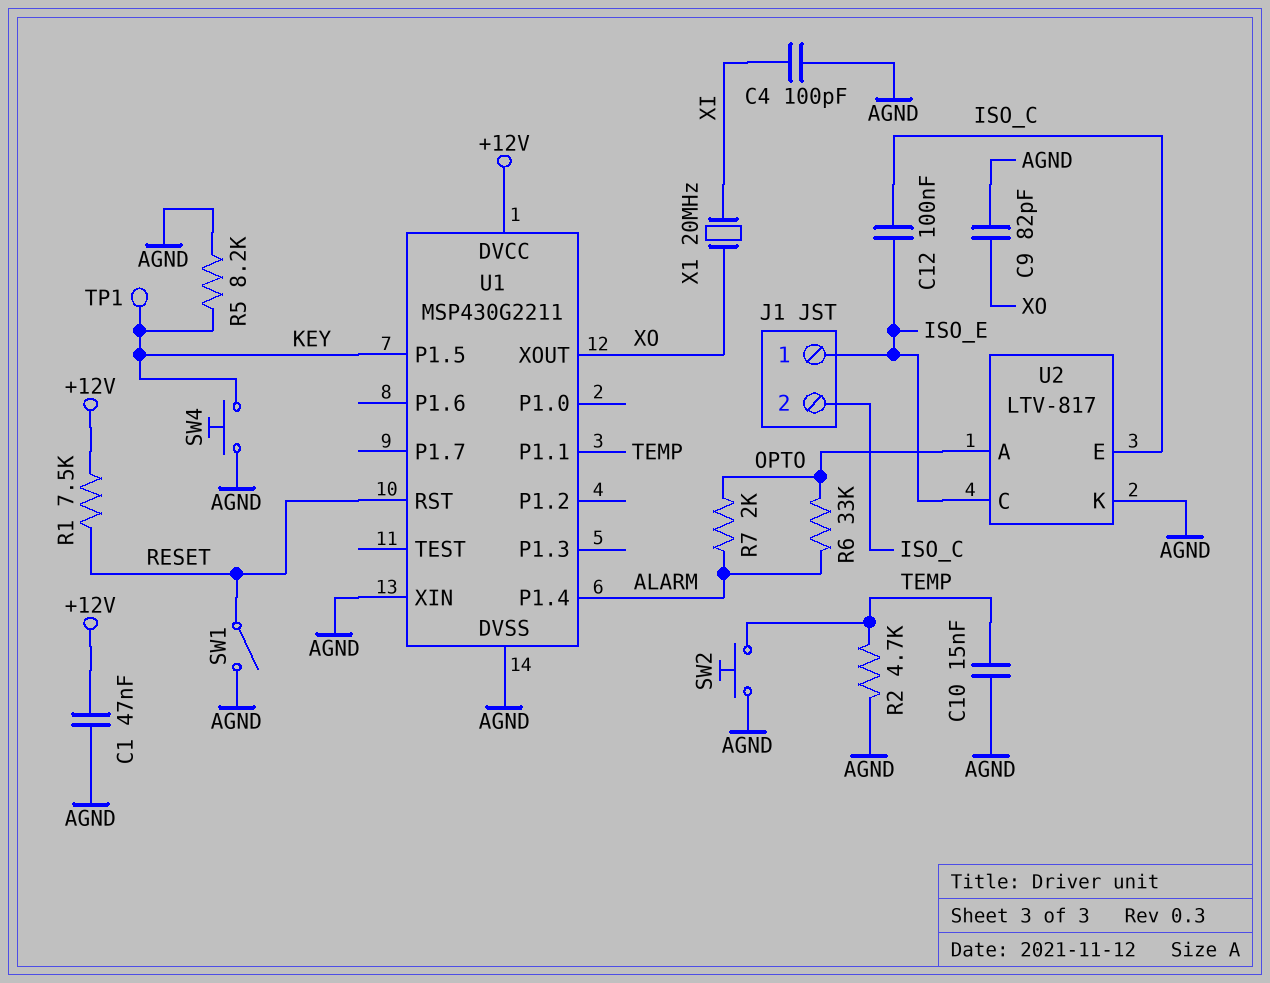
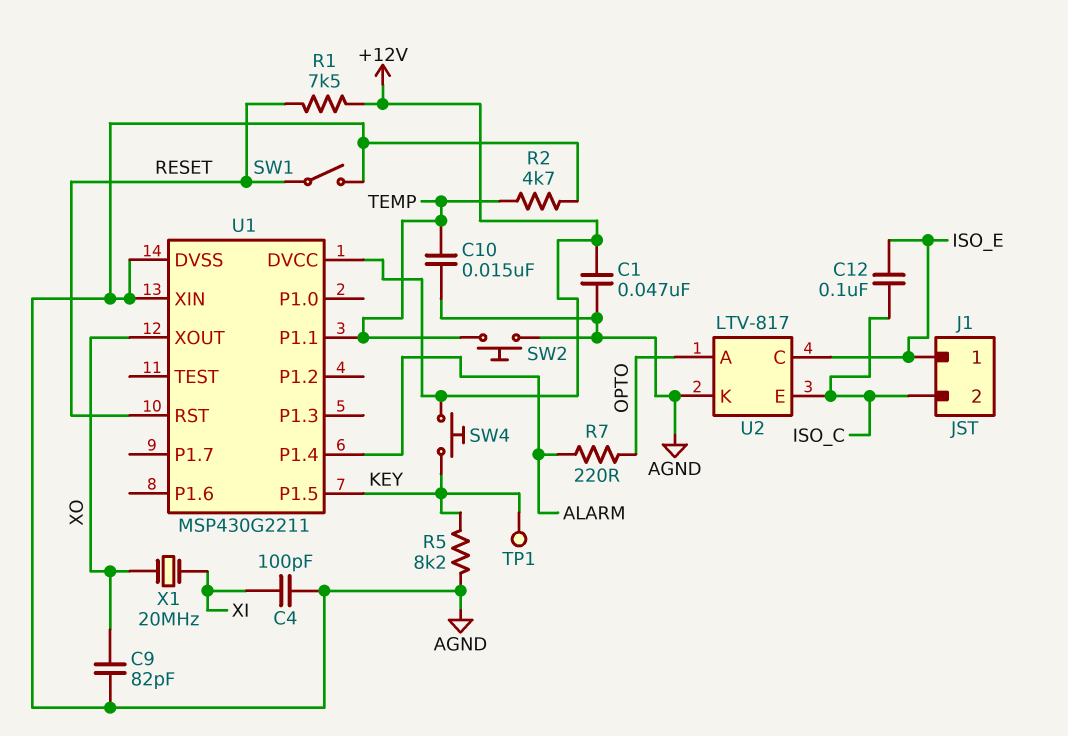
R6: 33k (ALARM, OPTO) -> none
R7: 2k (ALARM, OPTO) -> 220 (ALARM, OPTO)
SW4: button (AGND, KEY) -> button (+12V, KEY)

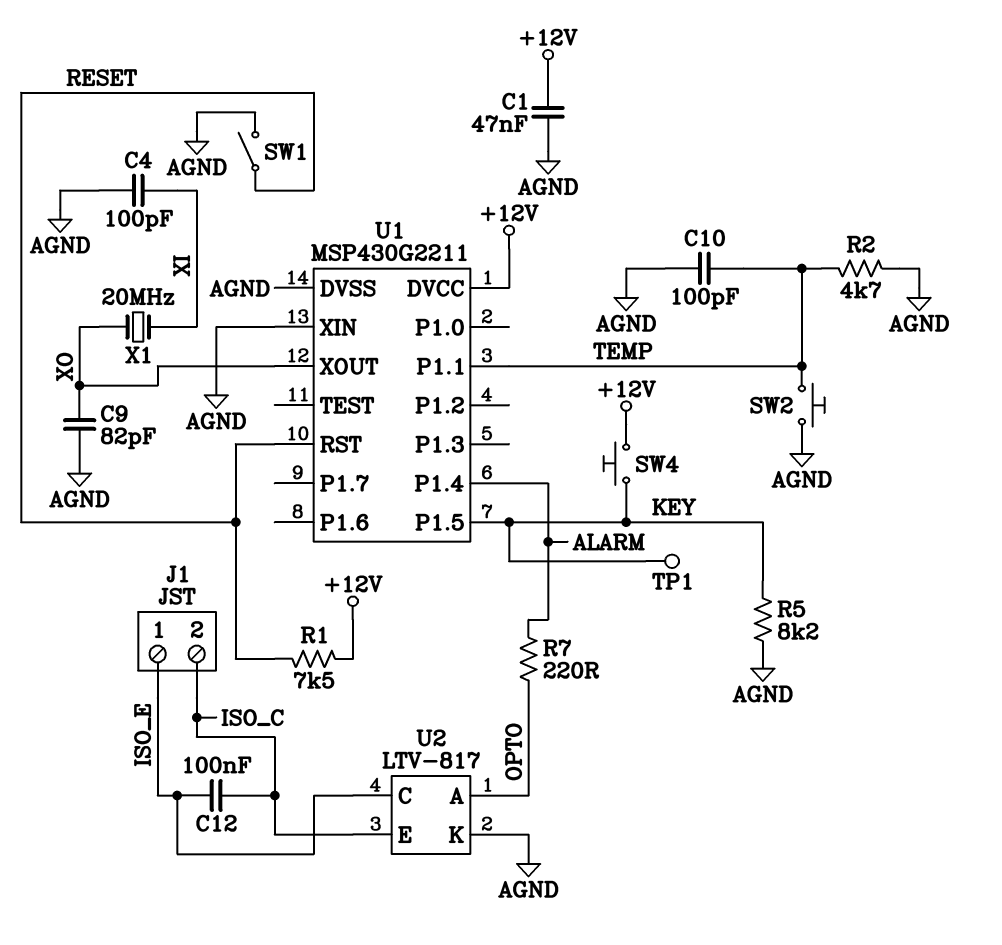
C10: 15nF (AGND, TEMP) -> 100pF (AGND, TEMP)

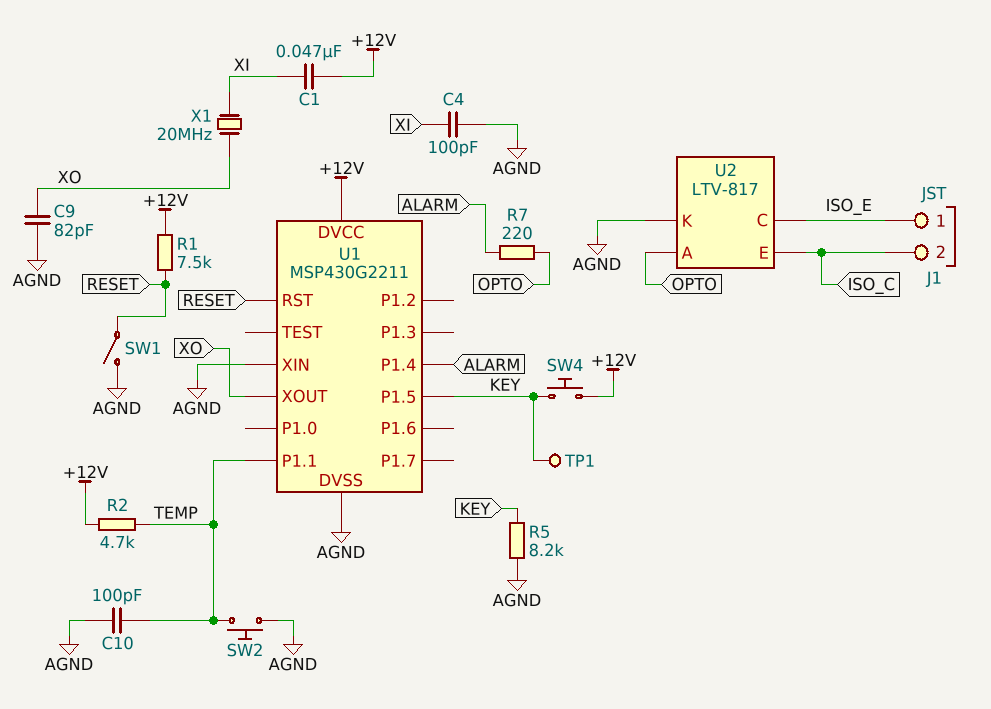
C1: 47nF (+12V, AGND) -> 47nF (+12V, XI)
C12: 100nF (ISO_C, ISO_E) -> none
R2: 4.7k (AGND, TEMP) -> 4.7k (+12V, TEMP)

